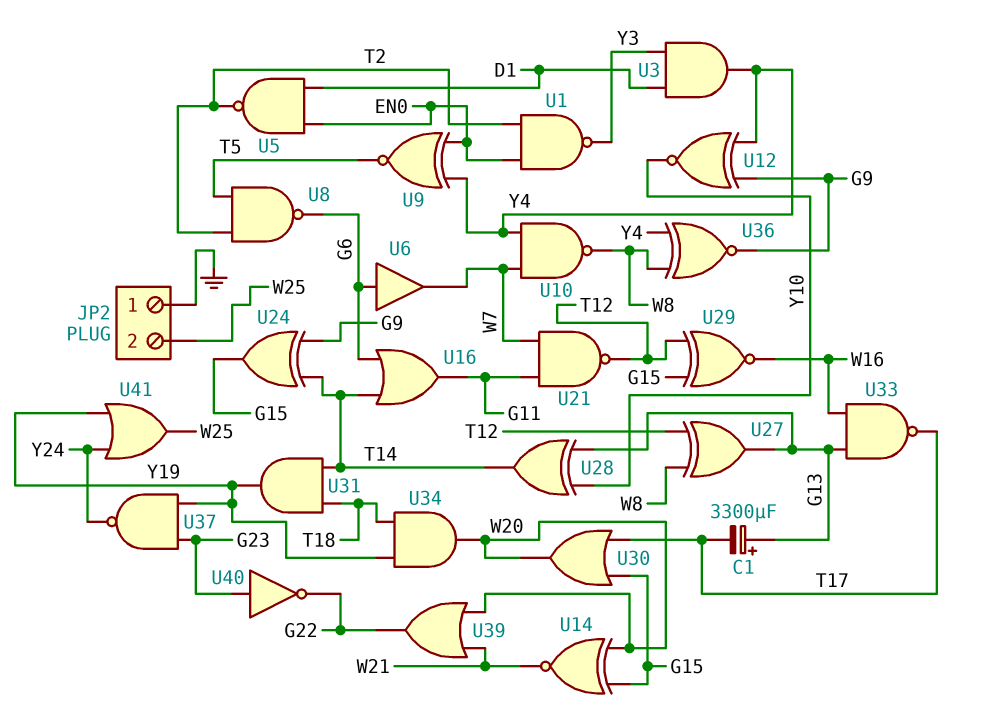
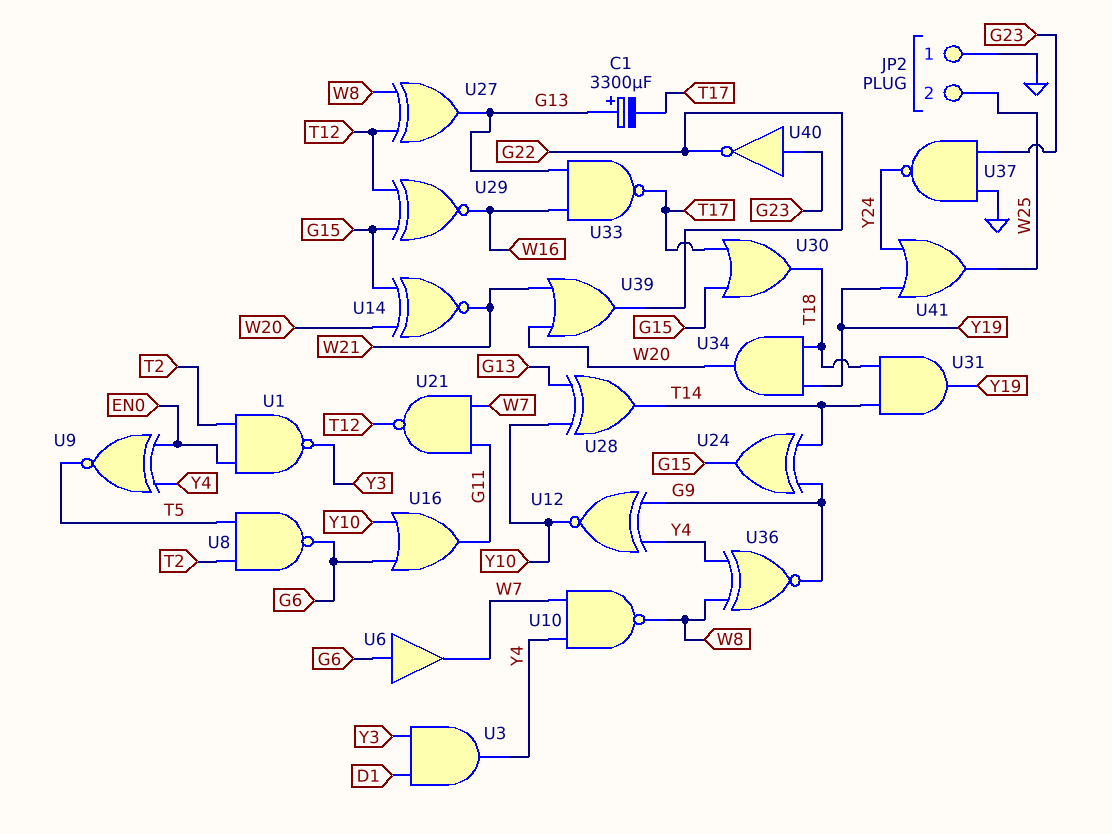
U5: NAND (in D1, in EN0, out T2) -> none
U16: OR (in G6, in T14, out G11) -> OR (in G6, in Y10, out G11)
U30: OR (in G15, in T17, out W20) -> OR (in G15, in T17, out T18)
U37: NAND (in G23, in Y19, out Y24) -> NAND (in G23, in GND, out Y24)

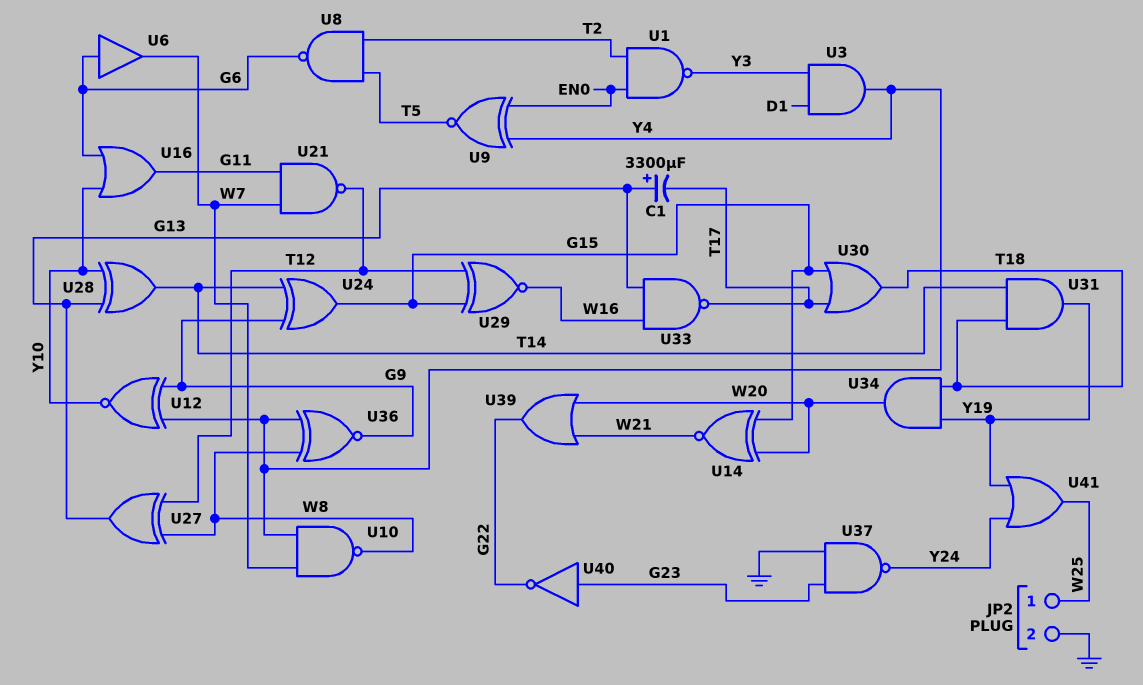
JP2 pin 1: GND -> W25
JP2 pin 2: W25 -> GND

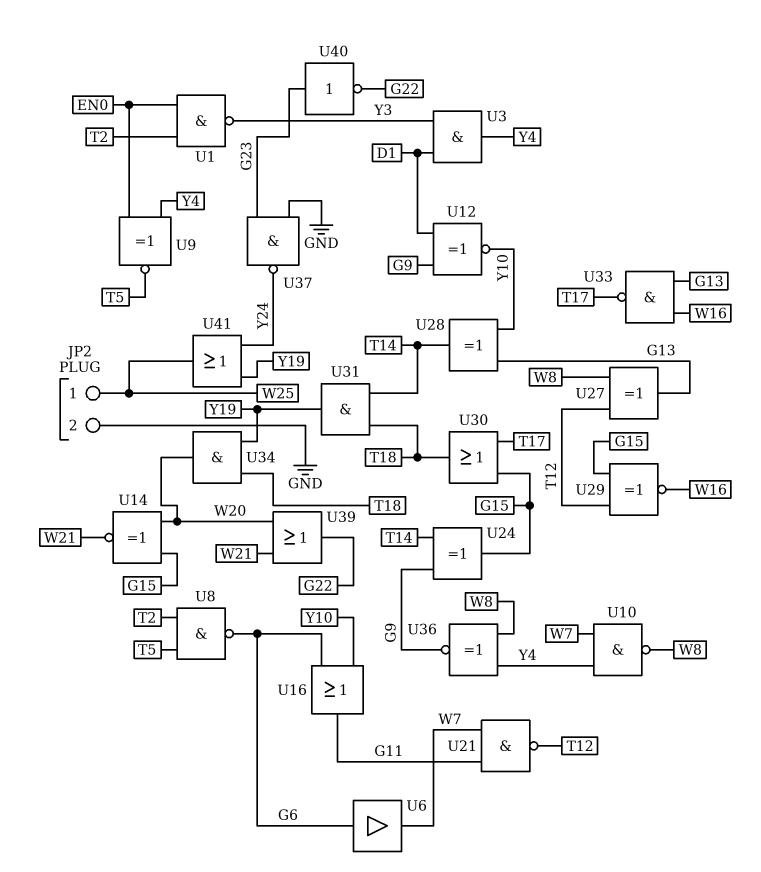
C1: 3300uF (plus G13, minus T17) -> none
U12: XNOR (in G9, in Y4, out Y10) -> XNOR (in D1, in G9, out Y10)

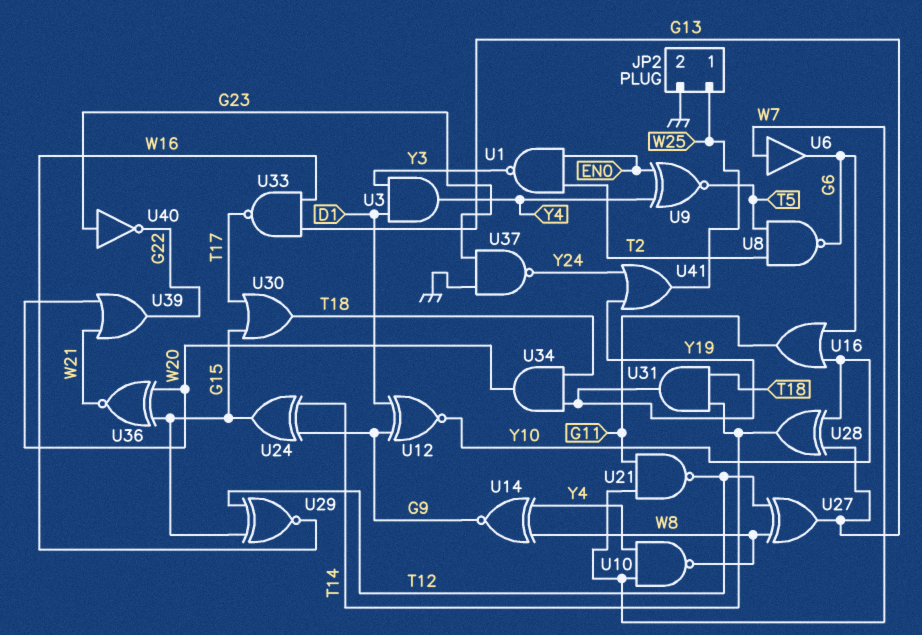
U6: buffer (in G6, out W7) -> buffer (in W7, out G6)
U14: XNOR (in G15, in W20, out W21) -> XNOR (in W8, in Y4, out G9)
U36: XNOR (in W8, in Y4, out G9) -> XNOR (in G15, in W20, out W21)

